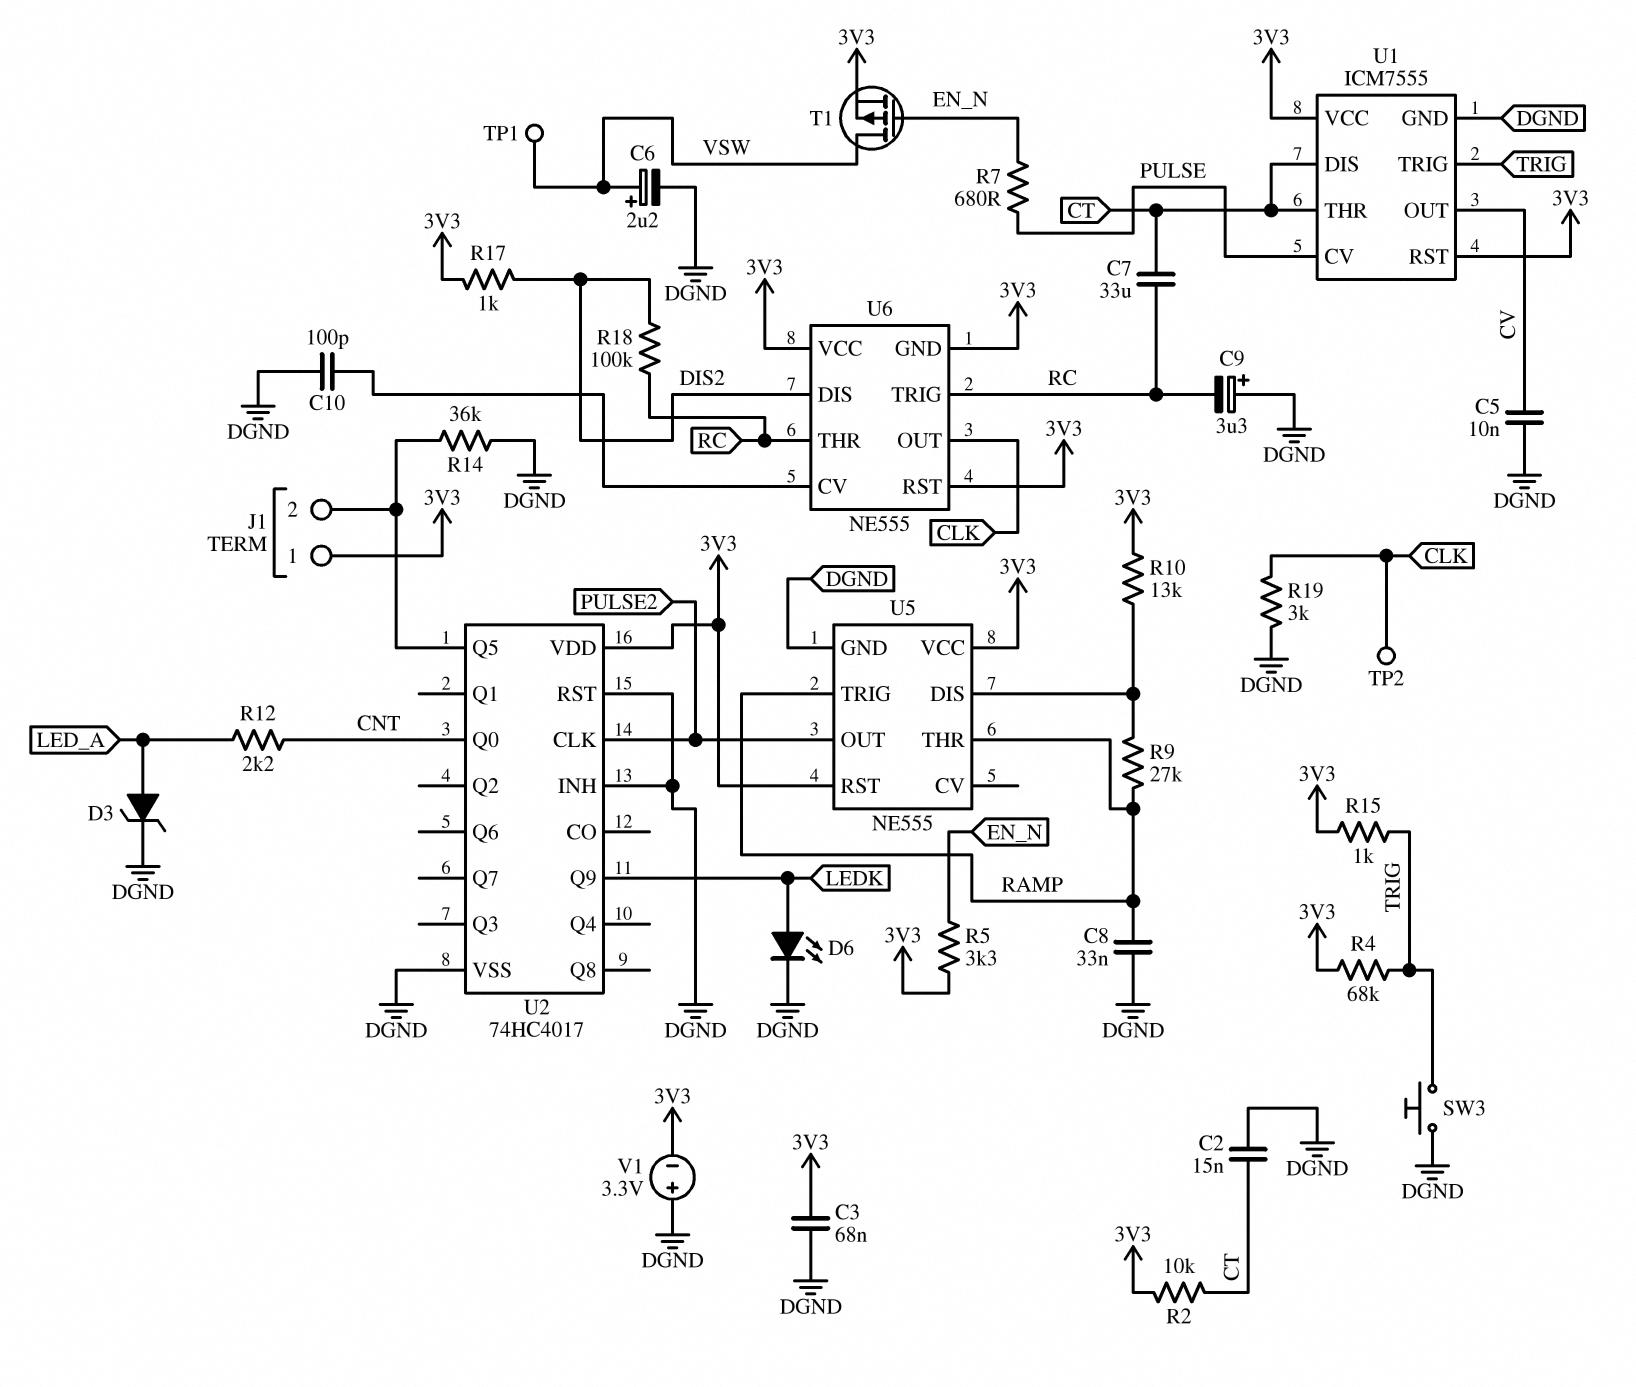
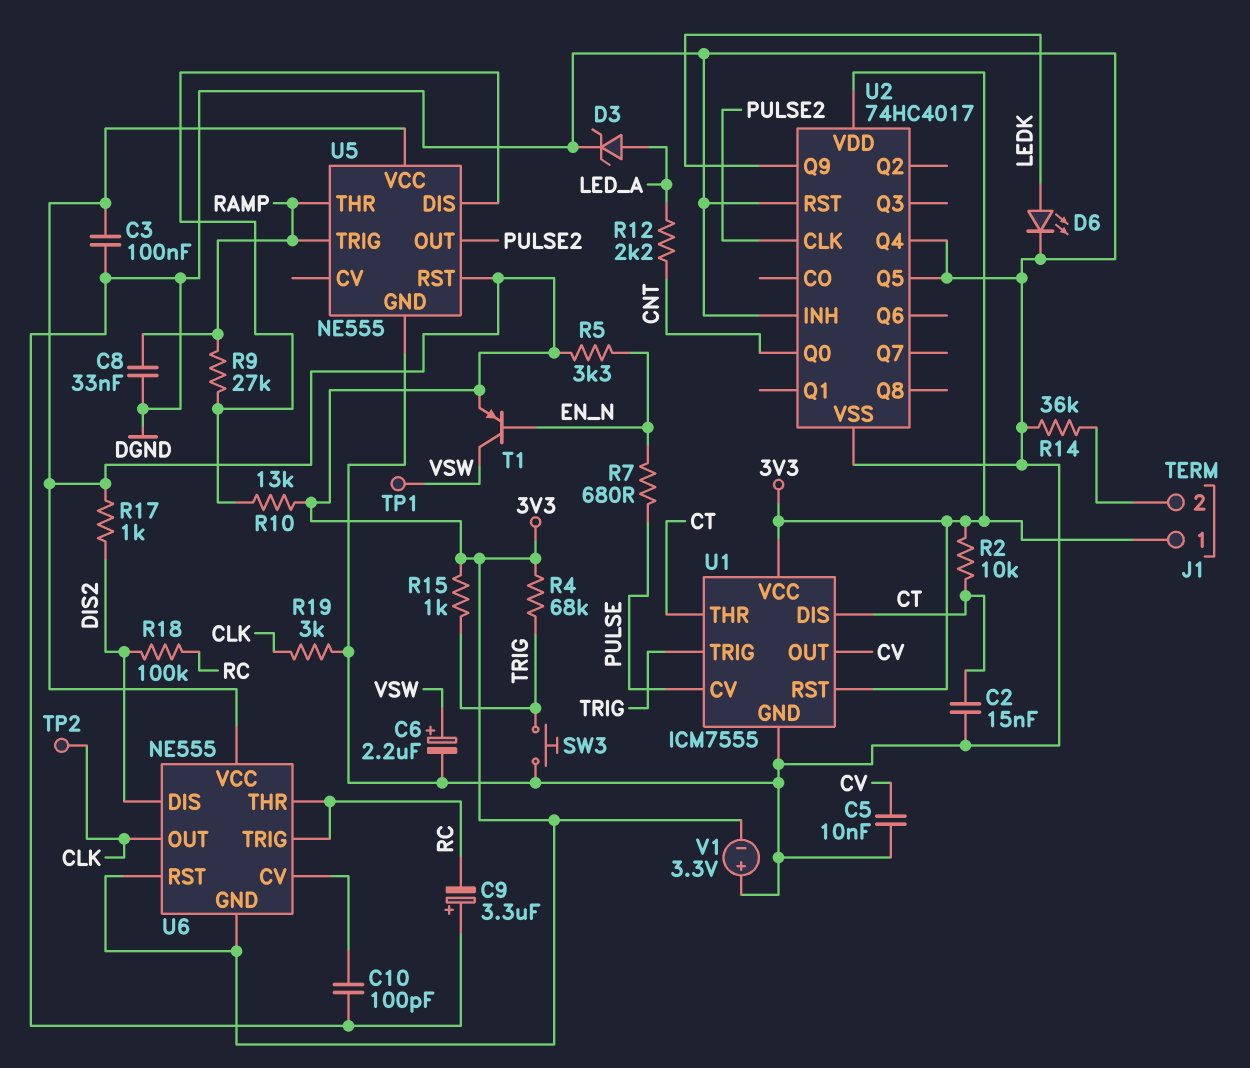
C3: 68nF (3V3, DGND) -> 100nF (3V3, DGND)
C7: 33uF (CT, RC) -> none
T1: PMOS (G EN_N, D VSW, S 3V3) -> PNP (B EN_N, C VSW, E 3V3)
U2 pin Q4: none -> DGND
U2 pin Q5: J1/2 -> DGND

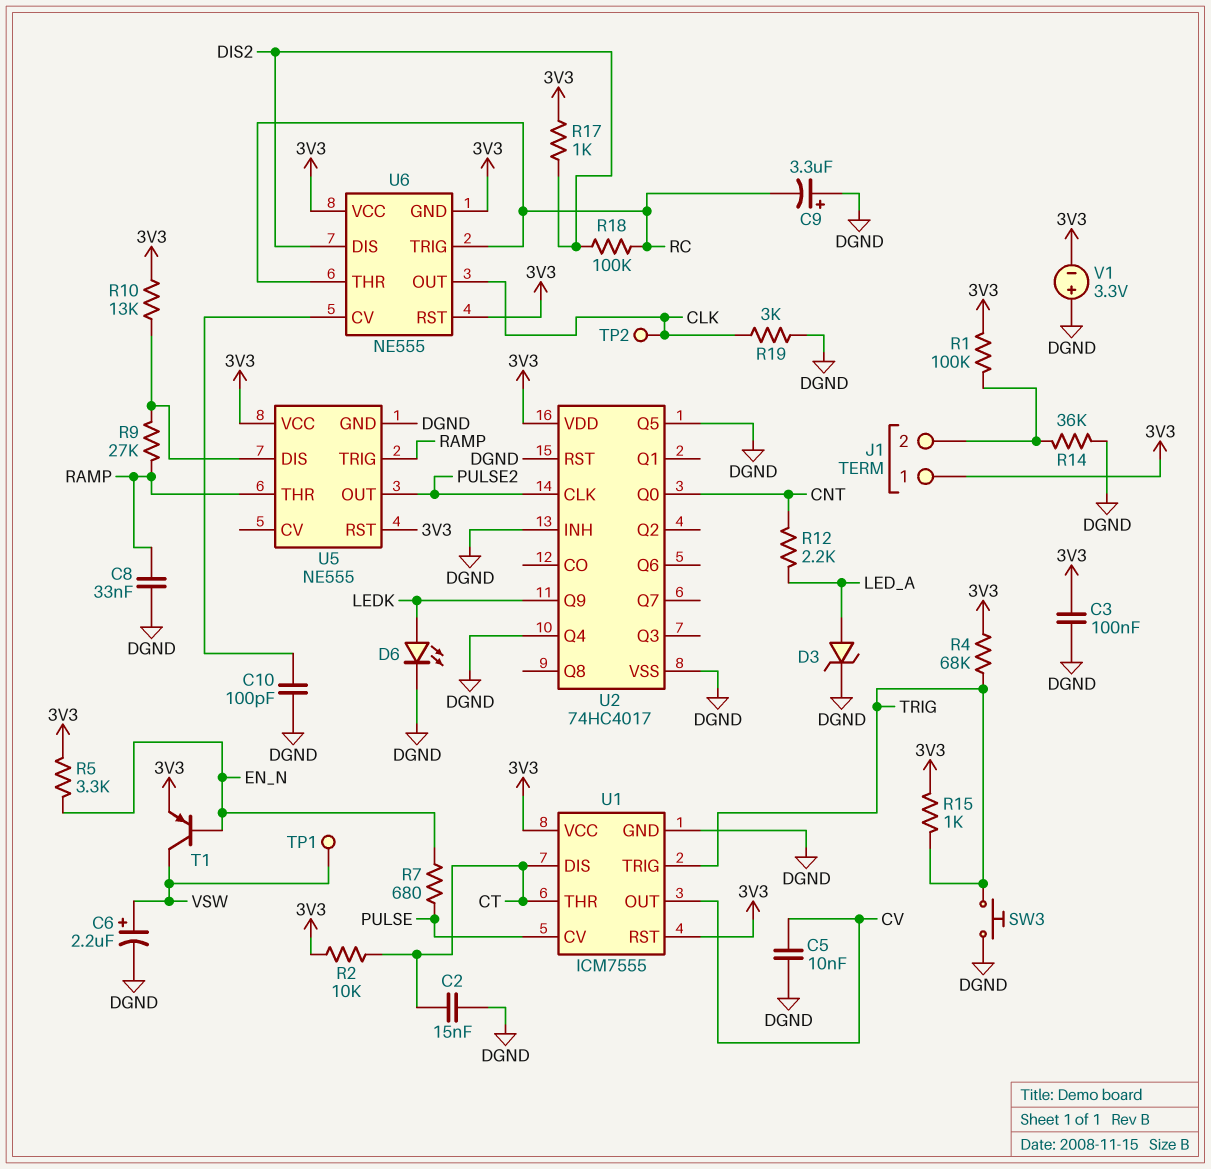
R1: none -> 100k (3V3, J1/2)

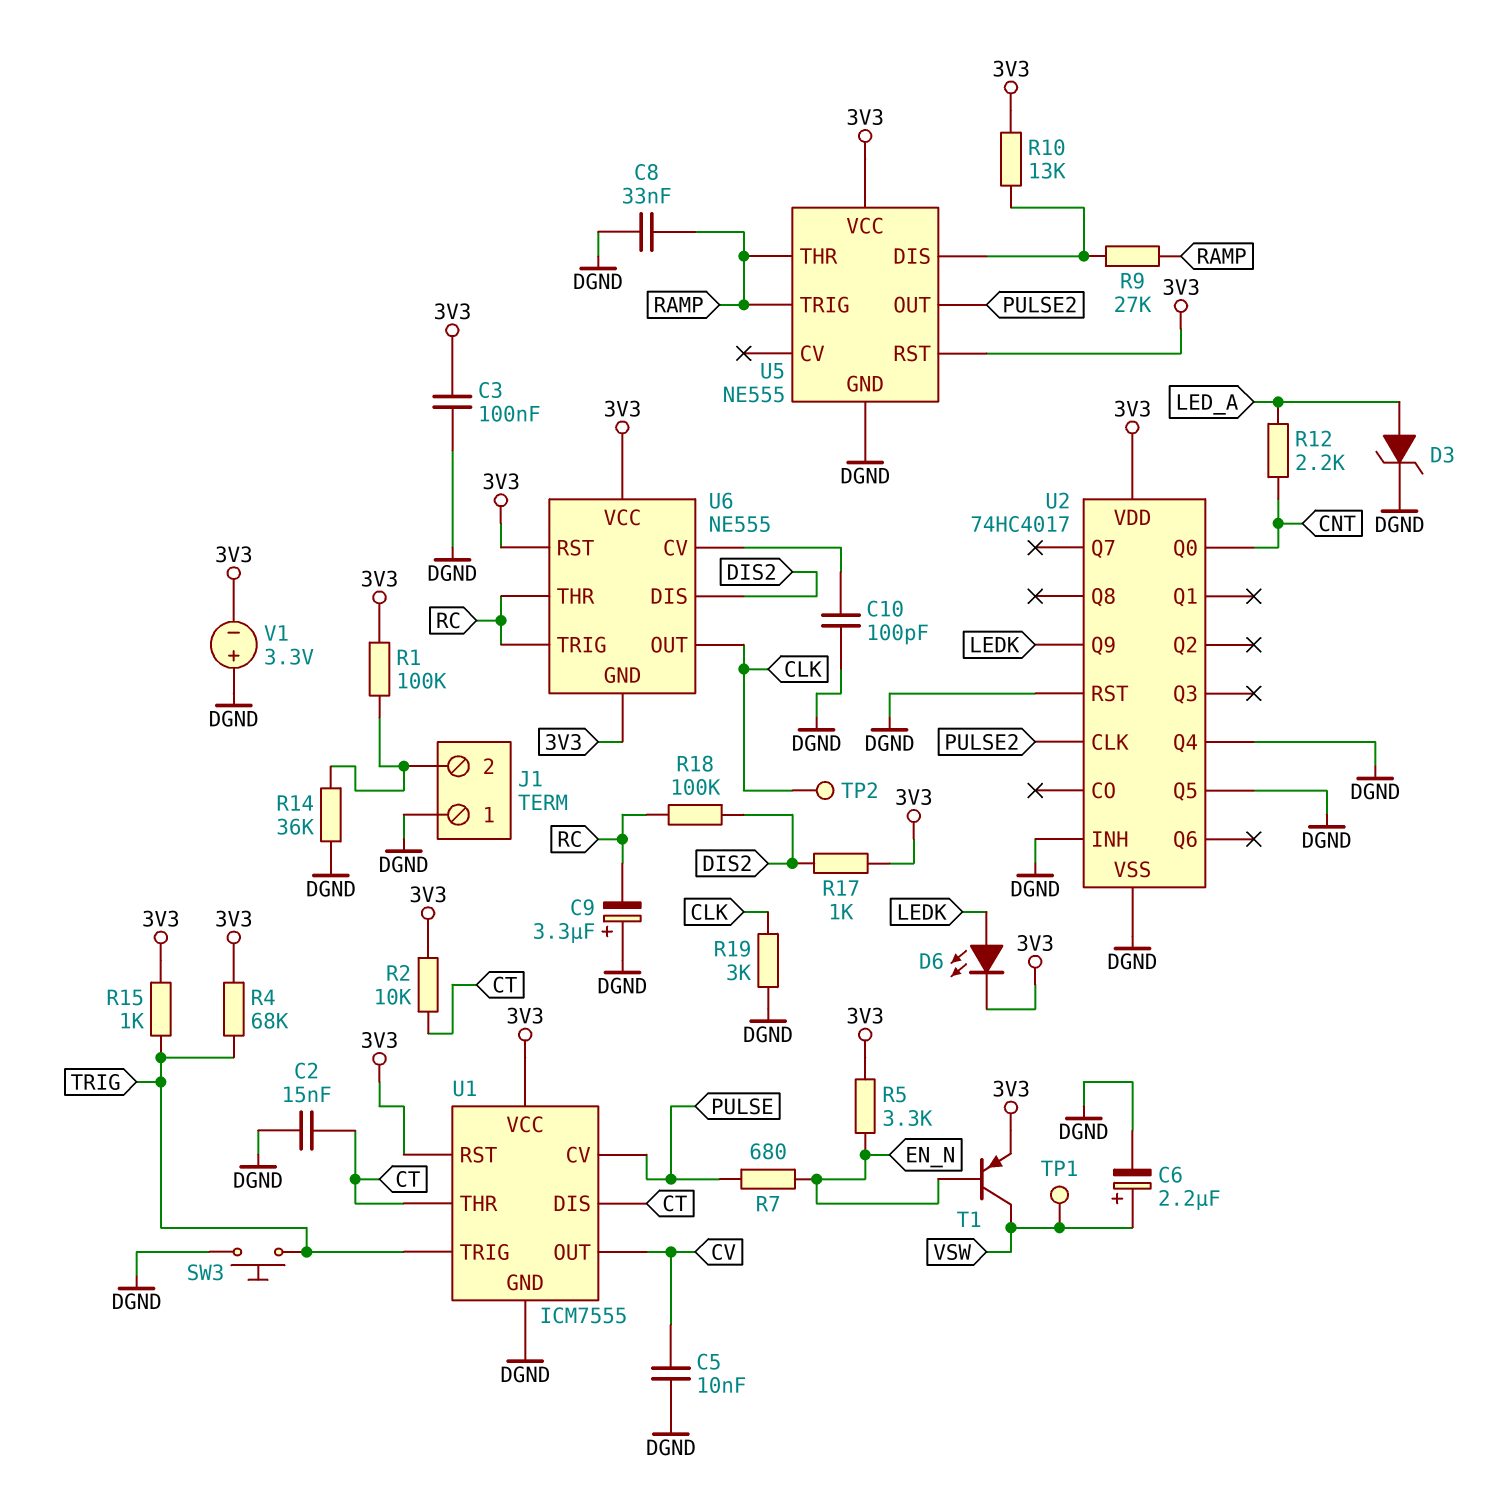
D6: LED (A LEDK, K DGND) -> LED (A LEDK, K 3V3)
J1 pin 1: 3V3 -> DGND

